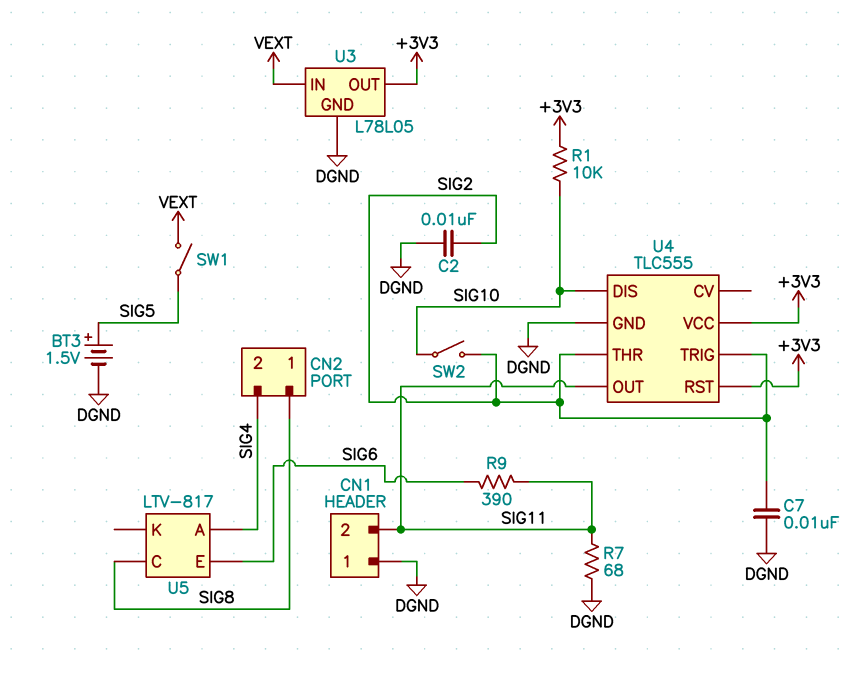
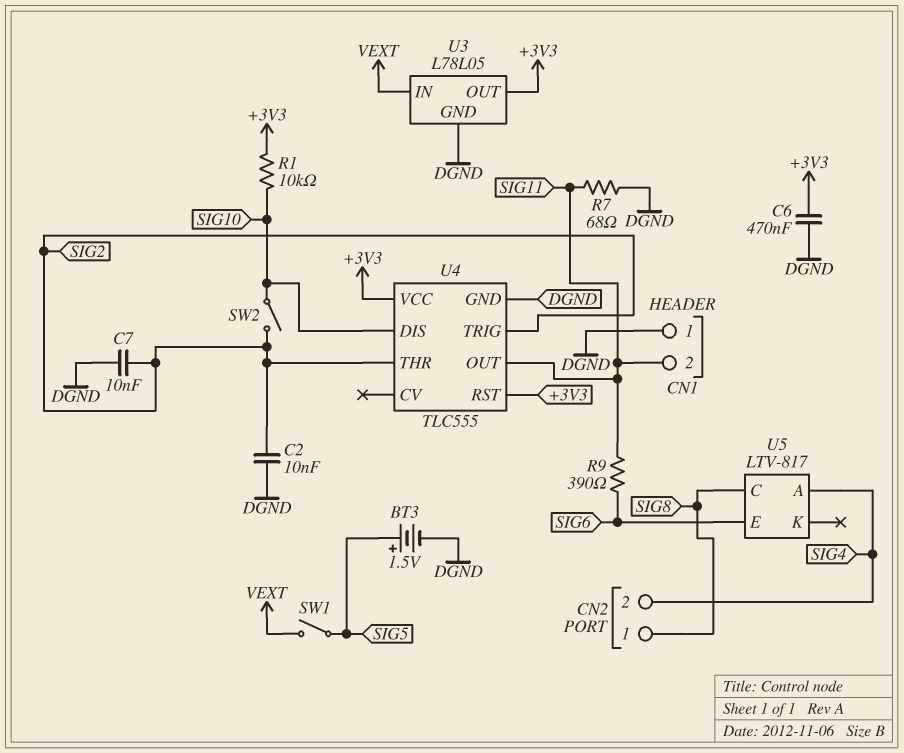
C6: none -> 470nF (+3V3, DGND)

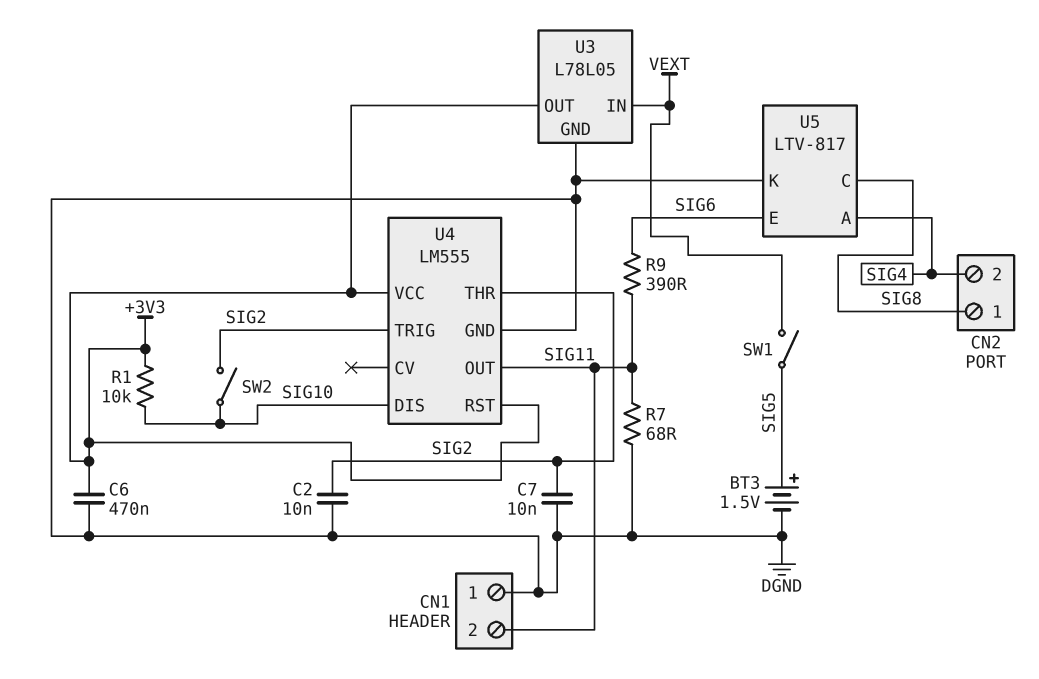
U4: TLC555 -> LM555
U5 pin K: none -> DGND

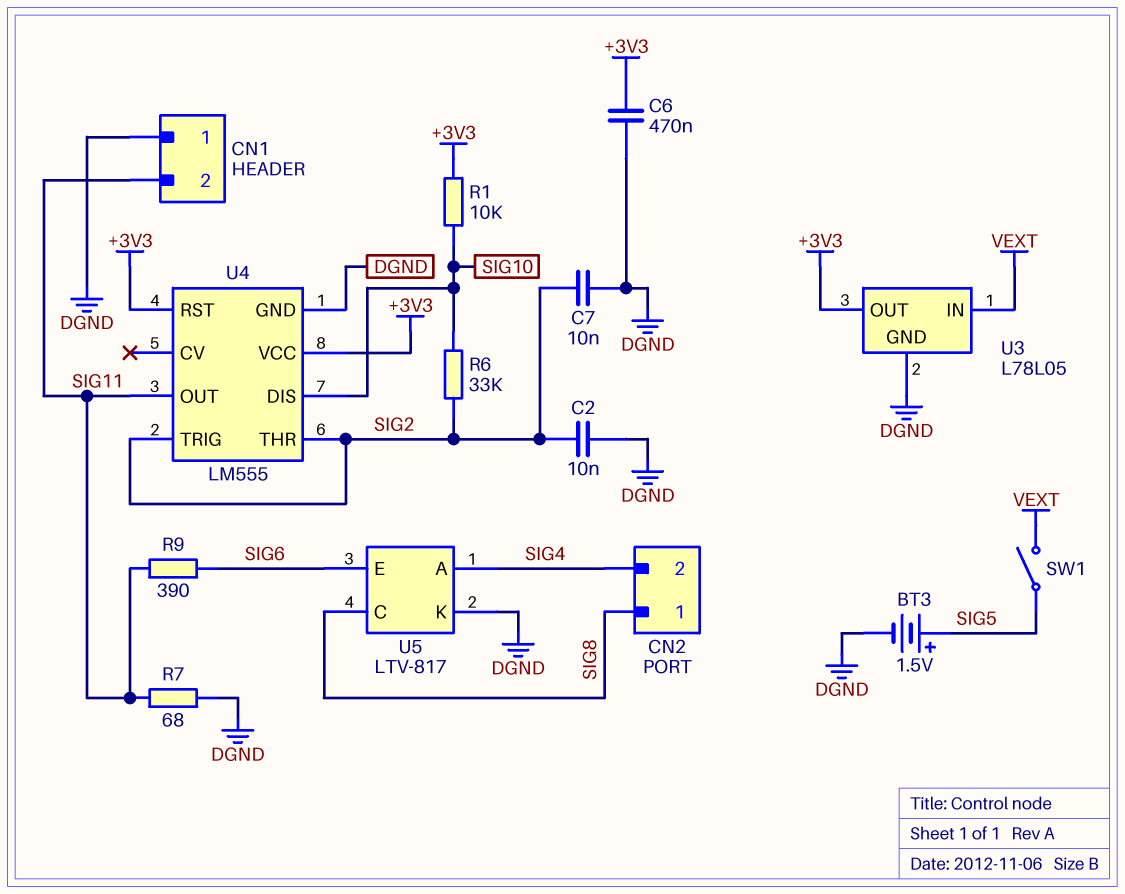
R6: none -> 33k (SIG2, SIG10)
SW2: switch (SIG2, SIG10) -> none

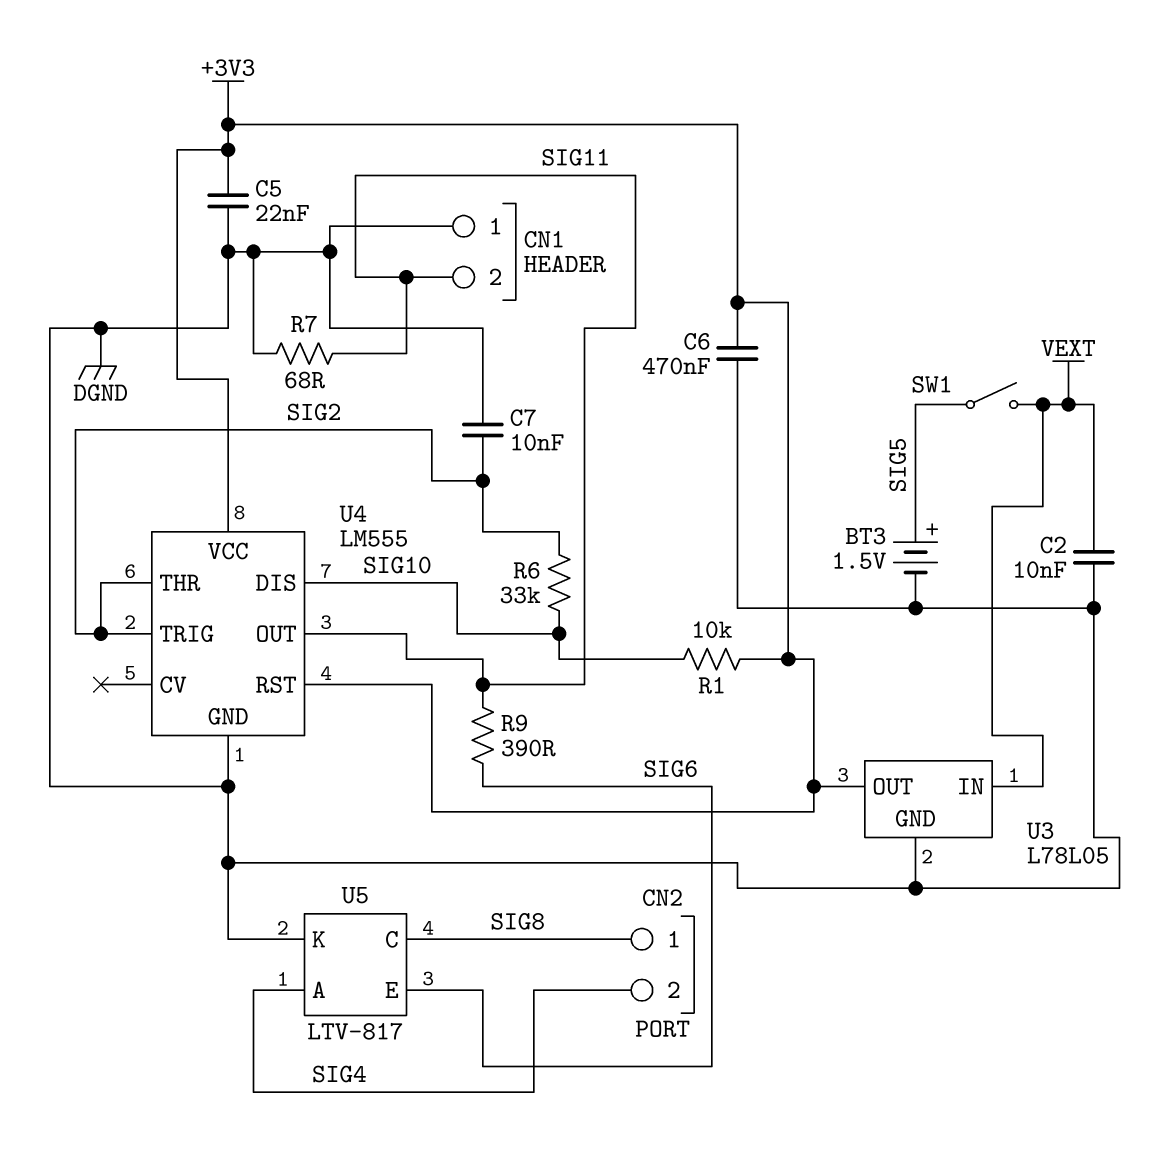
C2: 10nF (DGND, SIG2) -> 10nF (DGND, VEXT)
C5: none -> 22nF (+3V3, DGND)

